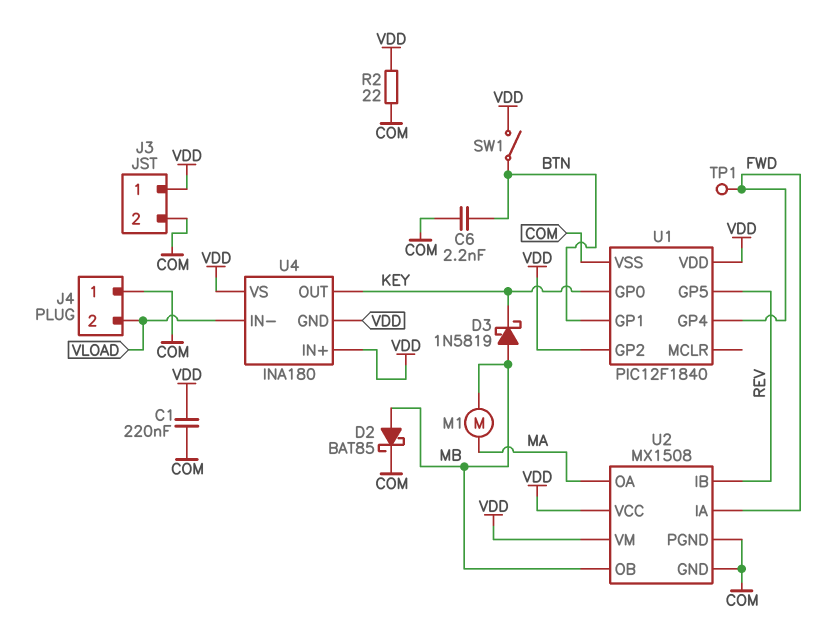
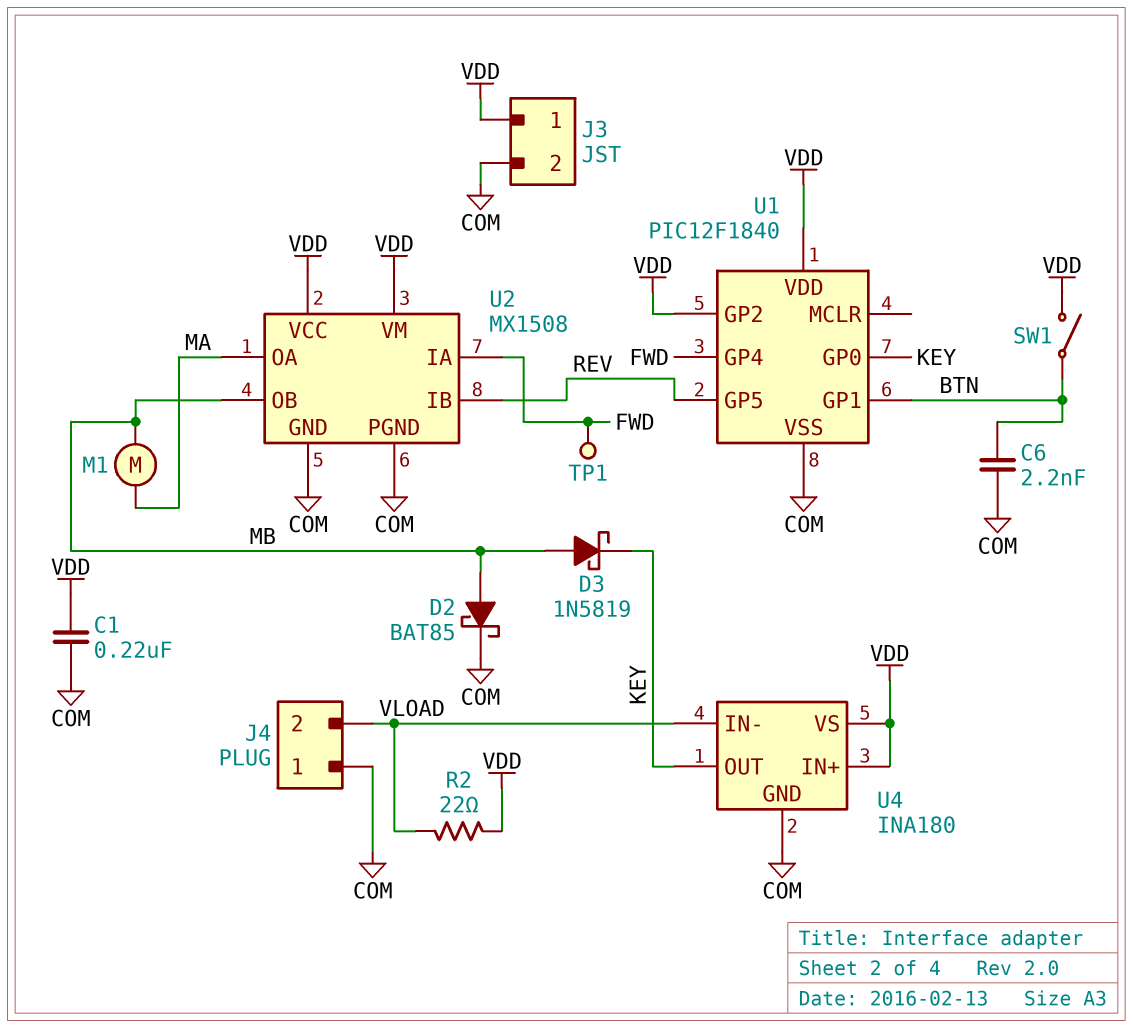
R2: 22 (COM, VDD) -> 22 (VDD, VLOAD)
U4 pin GND: VDD -> COM

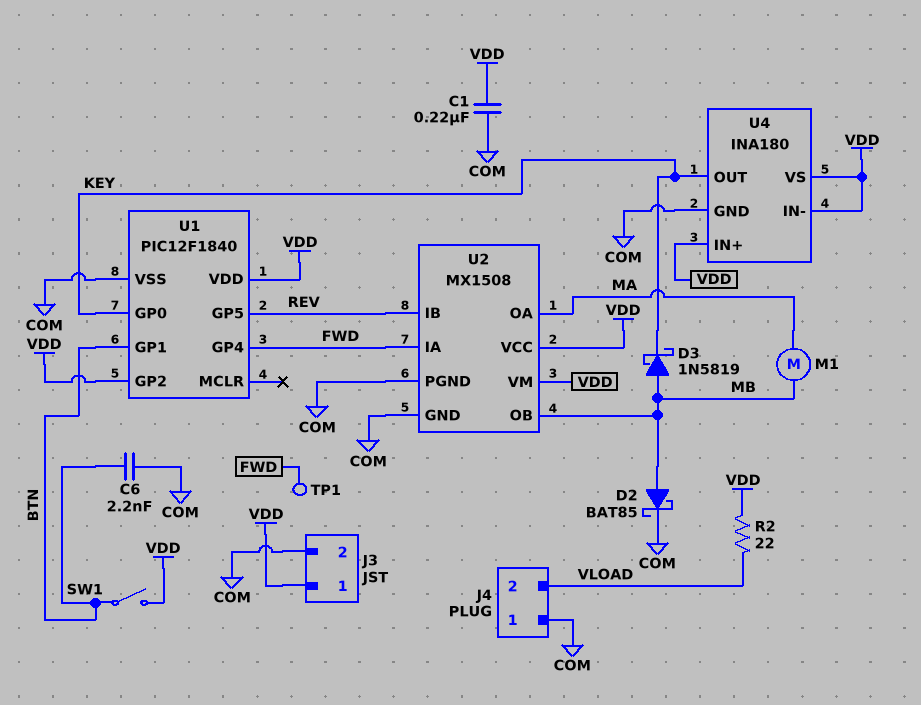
U4 pin IN-: VLOAD -> VDD

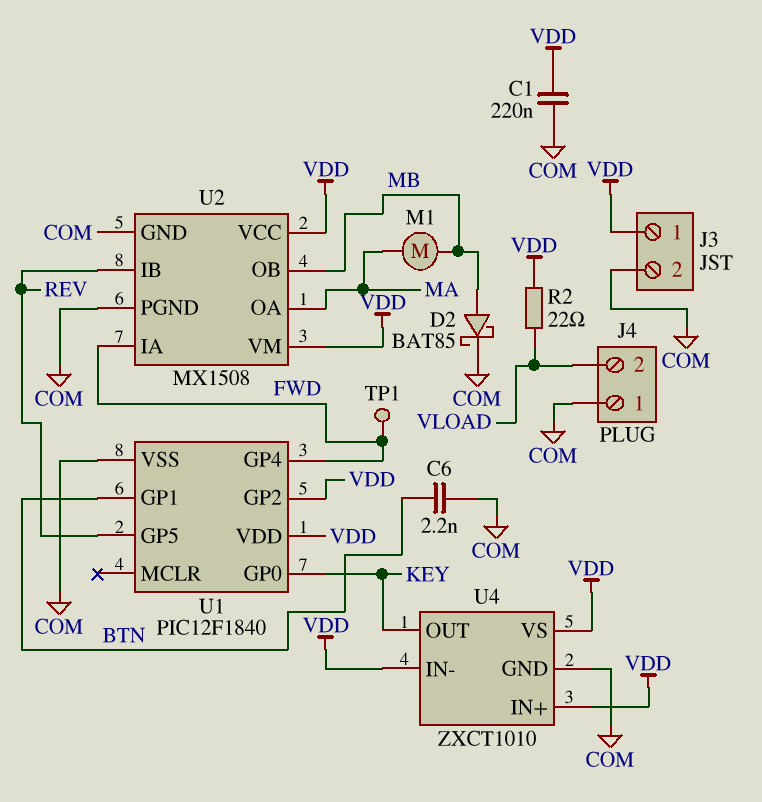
D3: schottky 1N5819 (A MB, K KEY) -> none
SW1: switch (BTN, VDD) -> none
U4: INA180 -> ZXCT1010

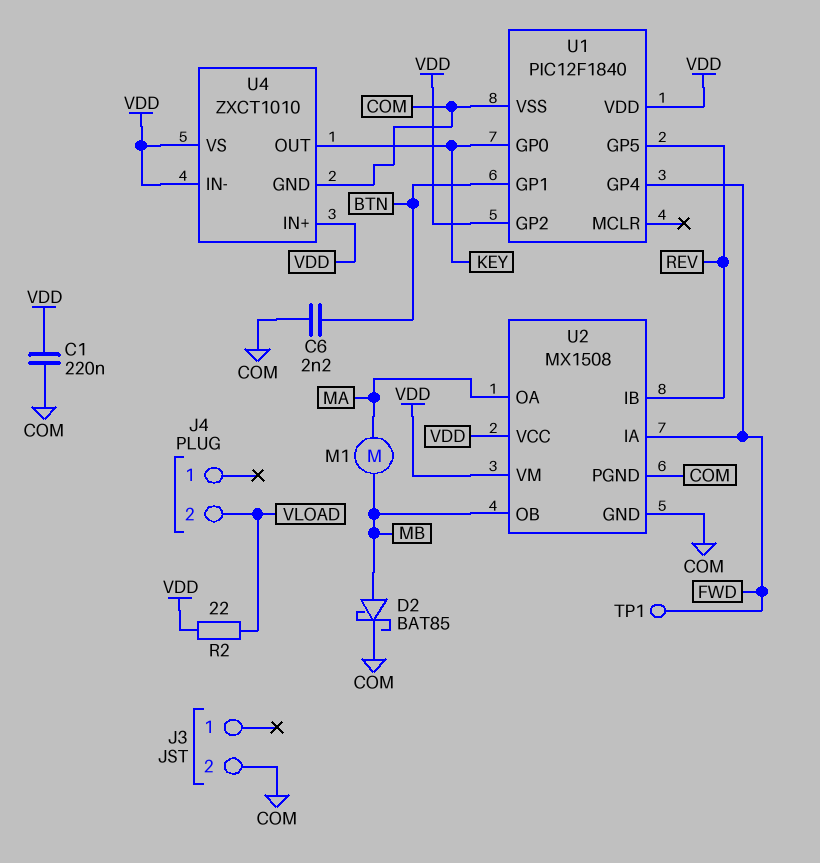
J3 pin 1: VDD -> none
J4 pin 1: COM -> none

